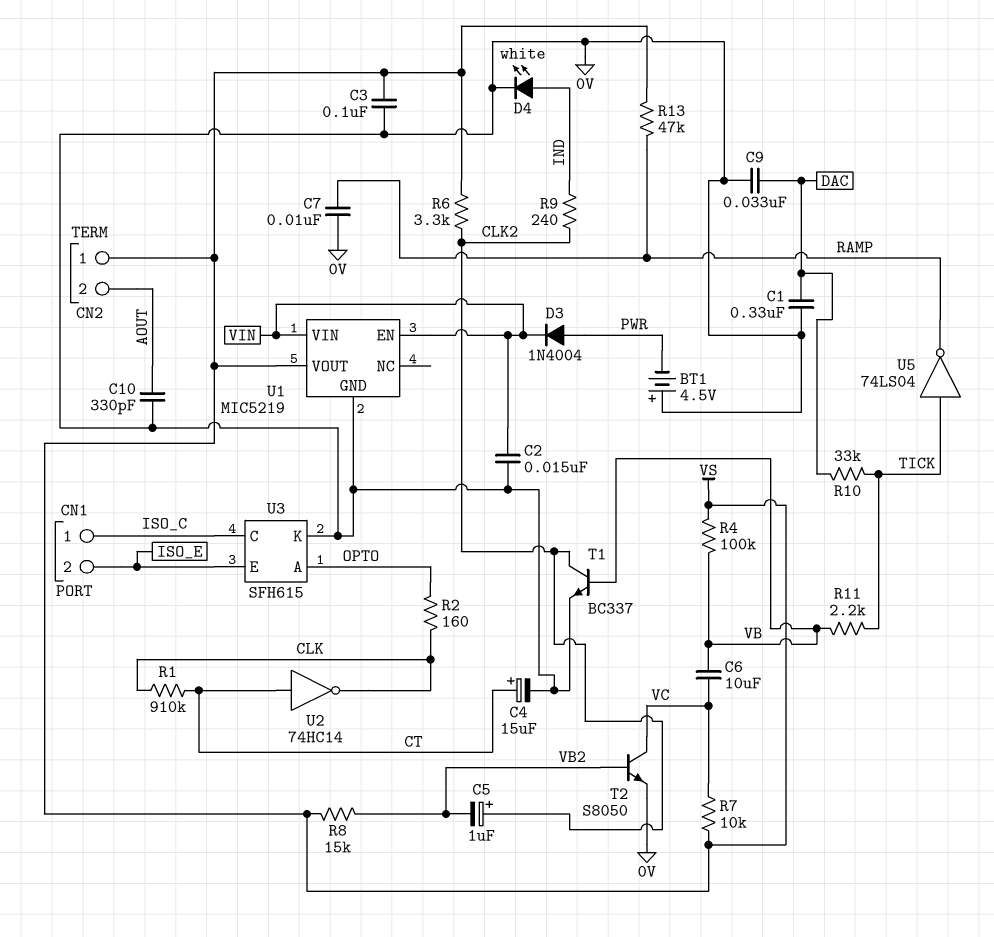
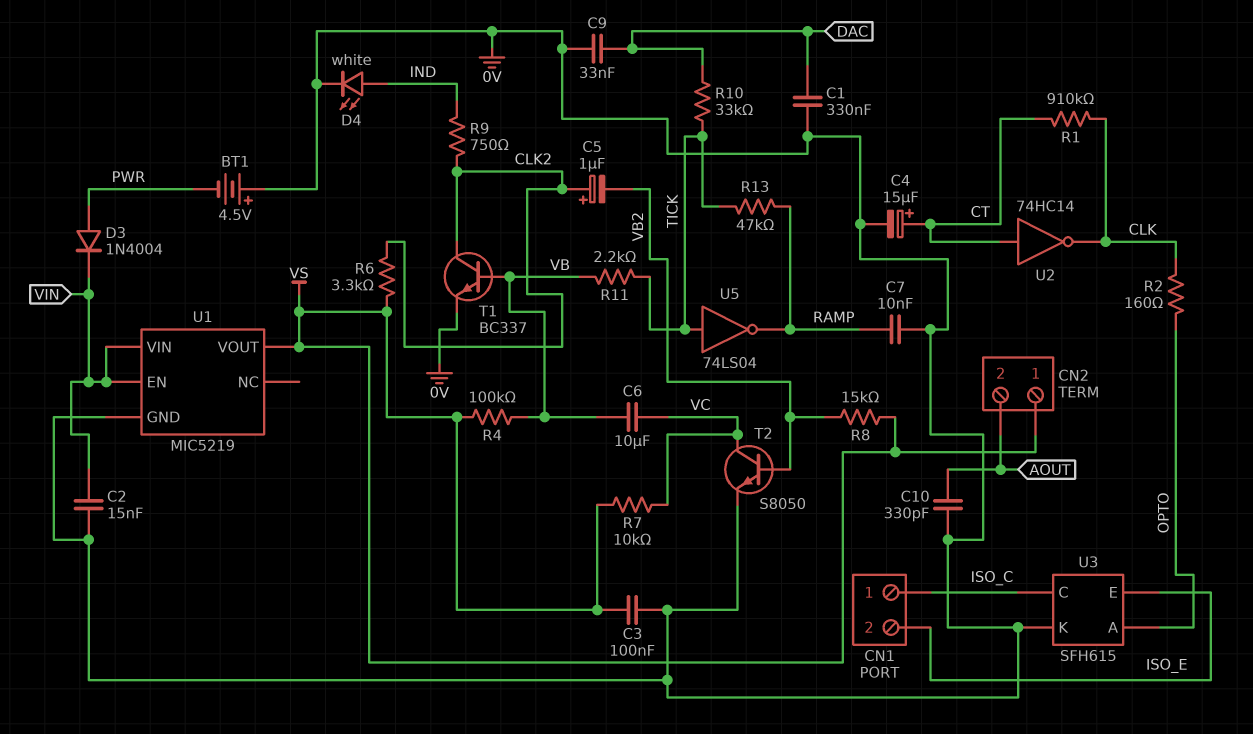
R9: 240 (CLK2, IND) -> 750 (CLK2, IND)
R13: 47k (RAMP, VS) -> 47k (RAMP, TICK)

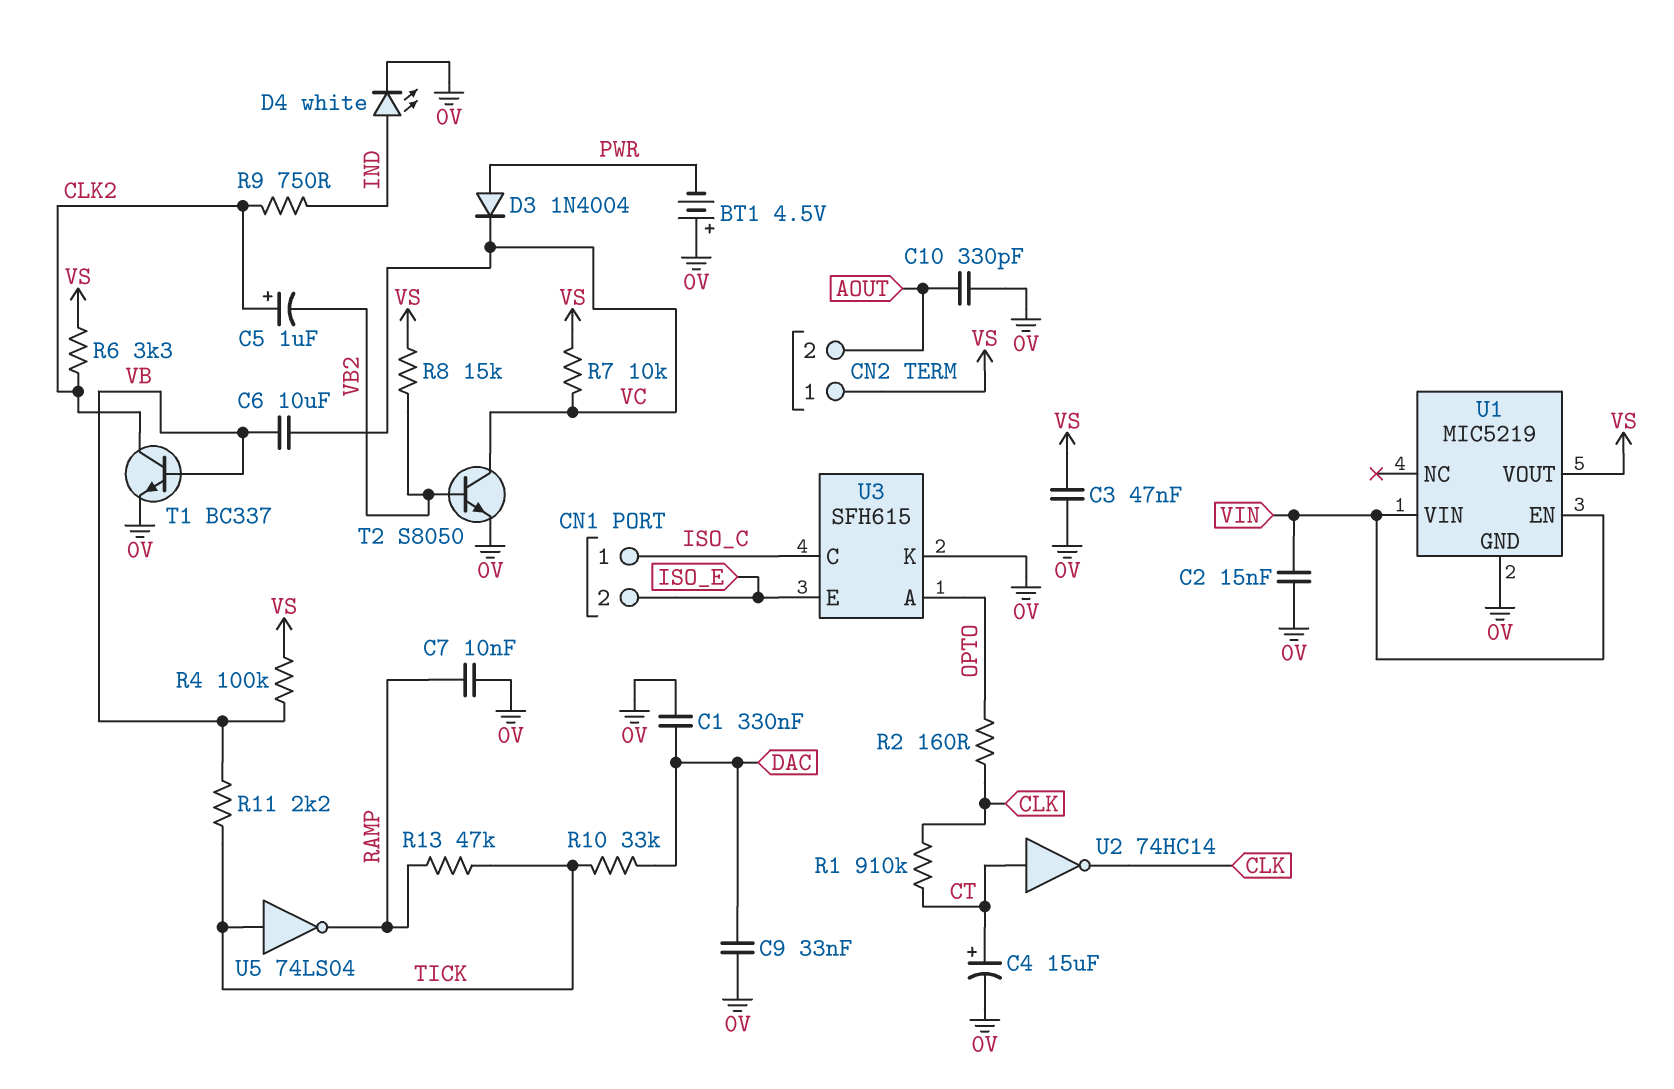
C3: 100nF (0V, VS) -> 47nF (0V, VS)
D3: diode 1N4004 (A PWR, K VIN) -> diode 1N4004 (A PWR, K VC)

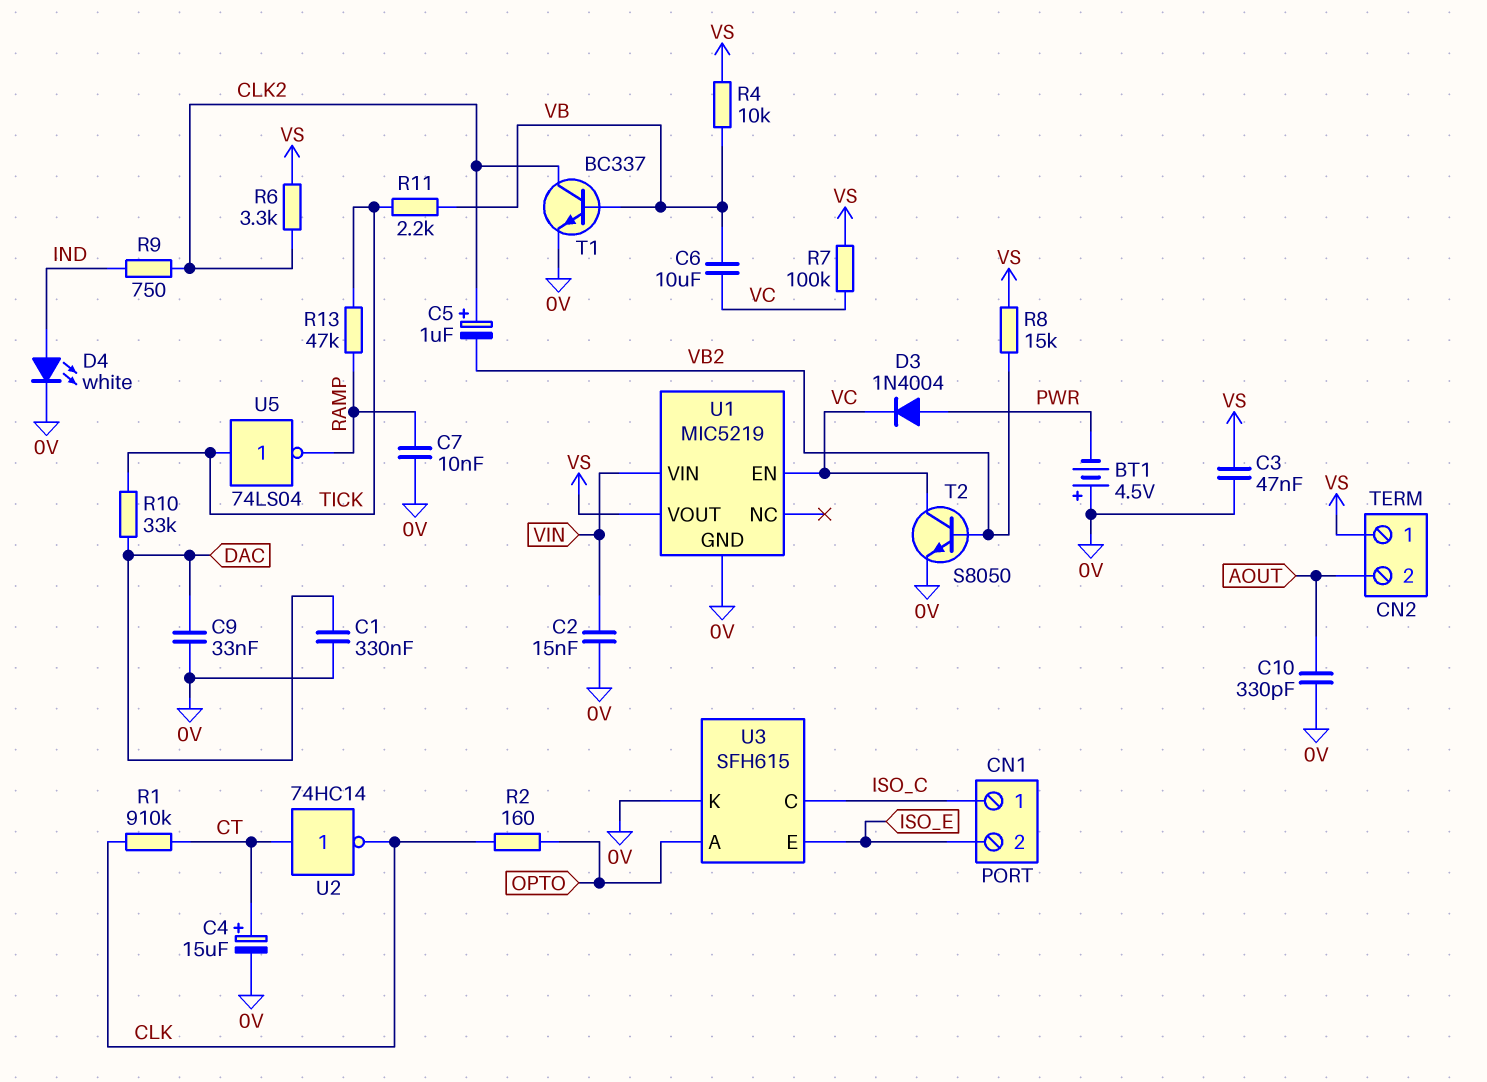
R4: 100k (VB, VS) -> 10k (VB, VS)
R7: 10k (VC, VS) -> 100k (VC, VS)
U1 pin EN: VIN -> VC

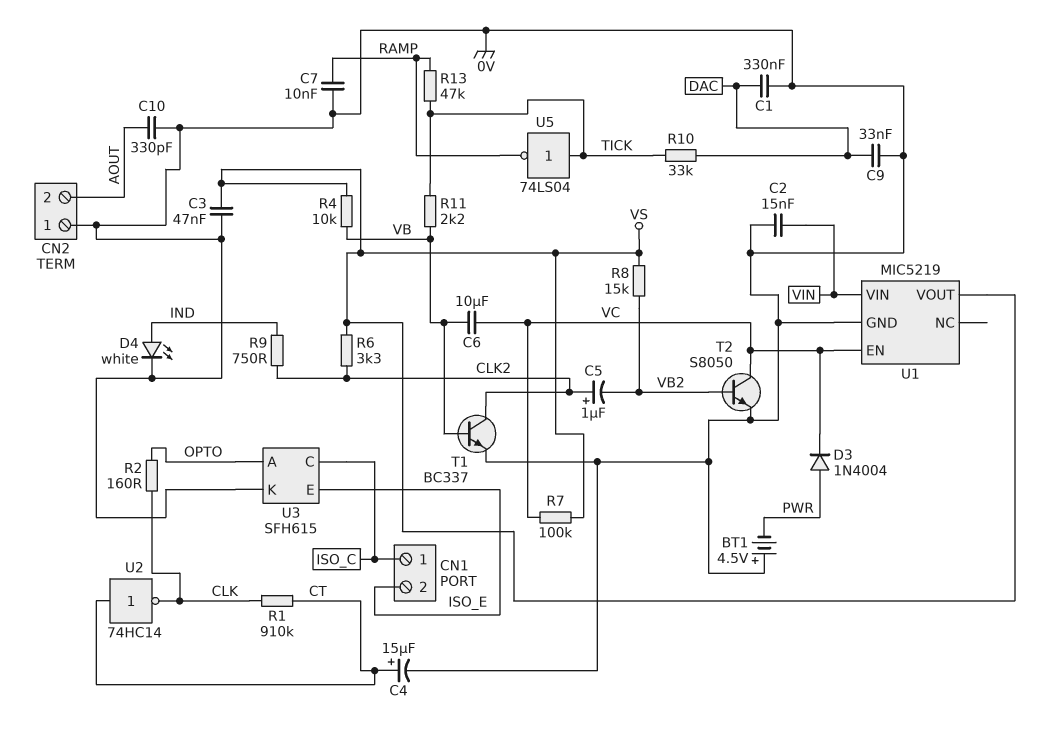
CN2 pin 1: VS -> 0V

